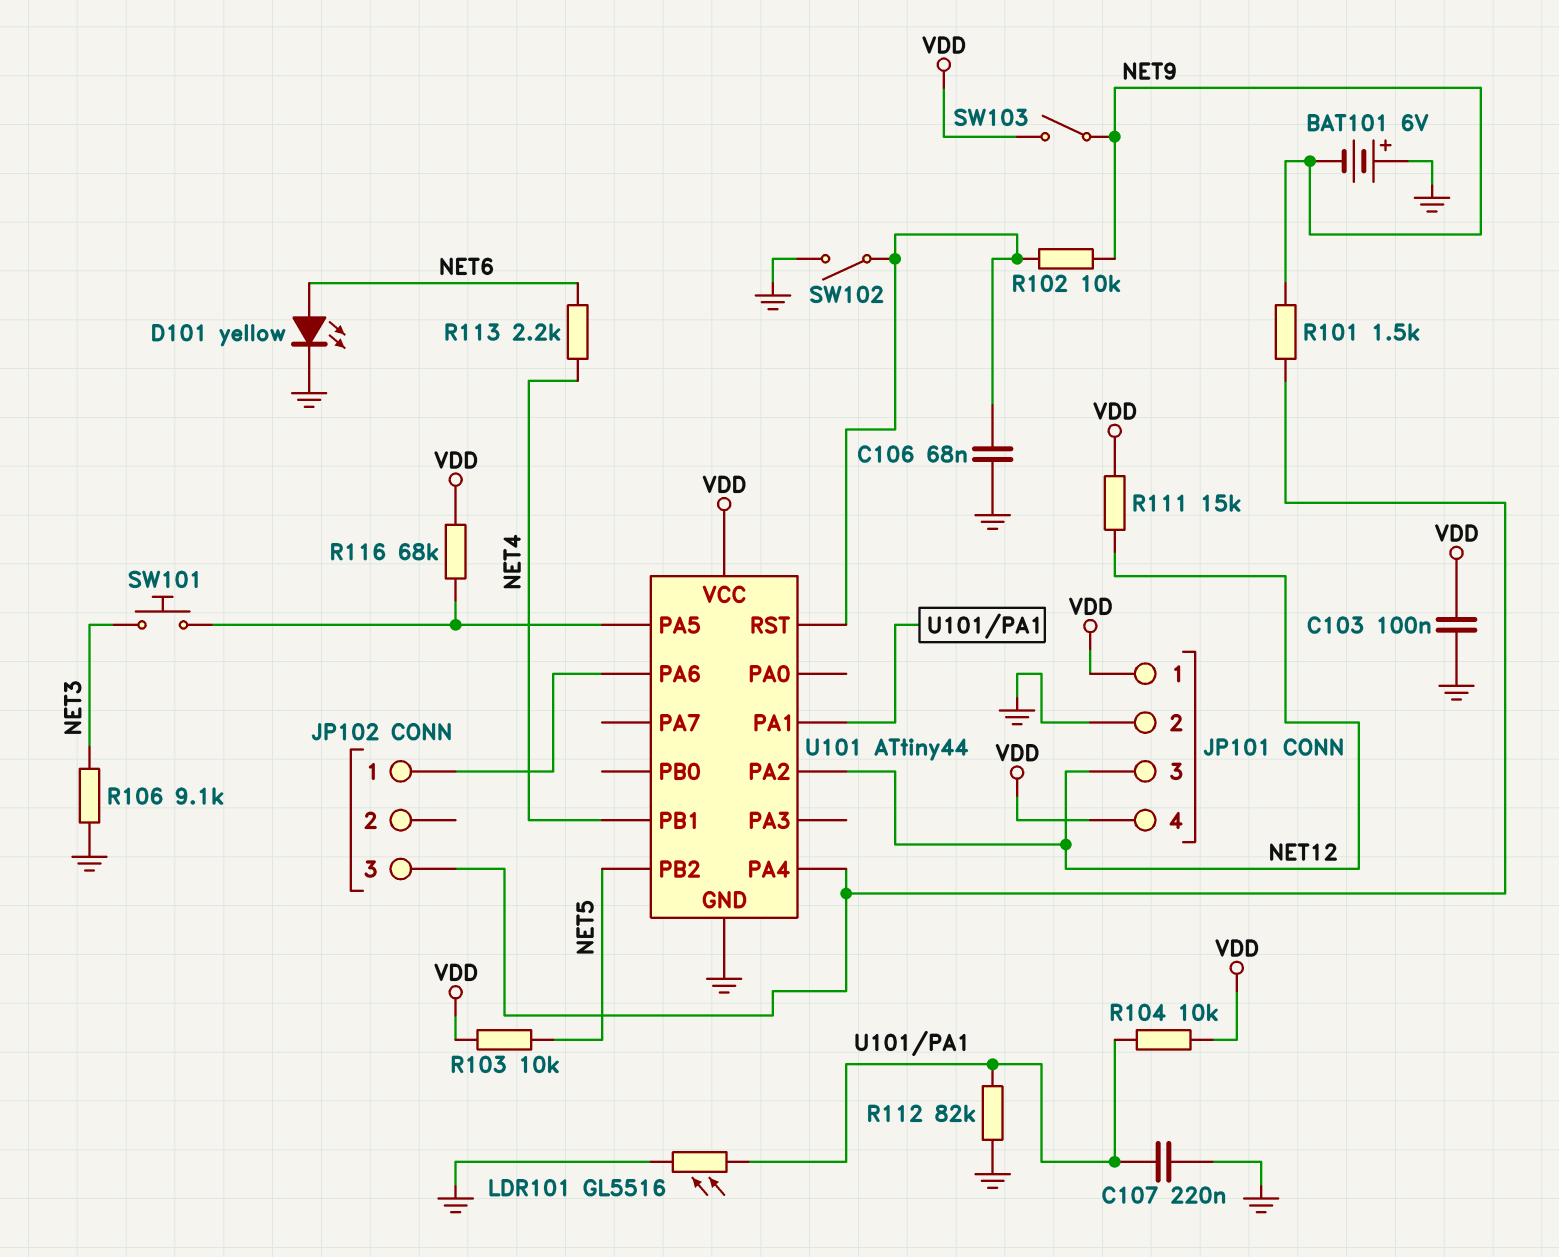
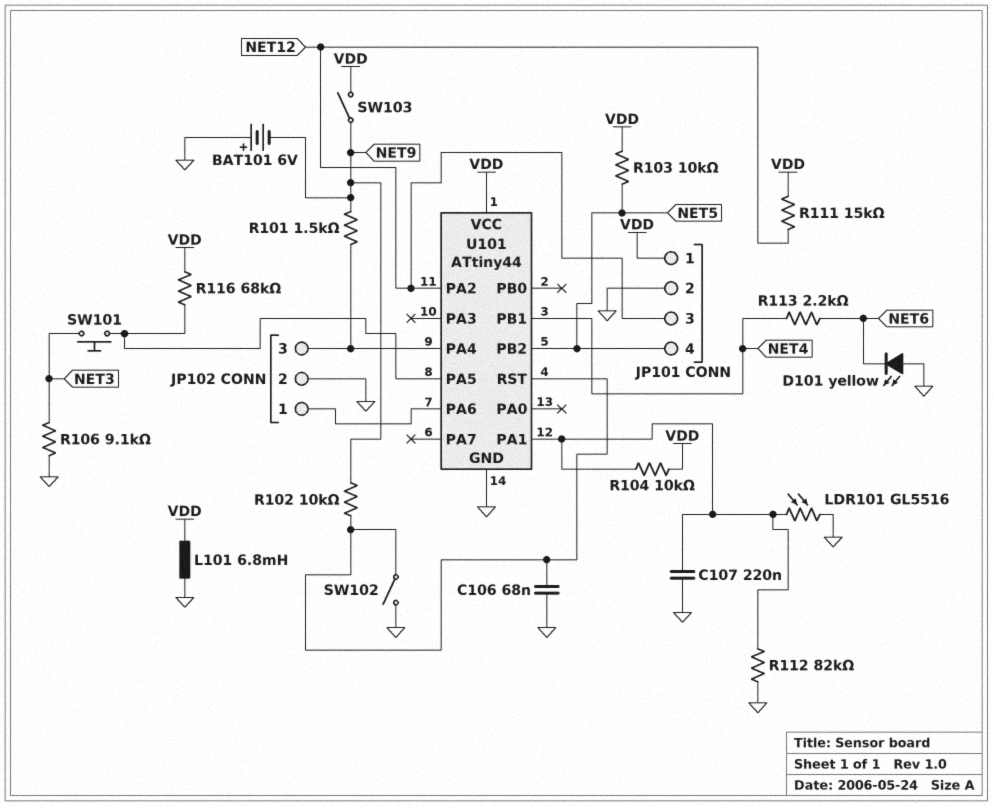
C103: 100nF (GND, VDD) -> none
D101: LED yellow (A NET6, K GND) -> LED yellow (A GND, K NET6)
JP101 pin 4: VDD -> NET5
JP102 pin 2: none -> GND
L101: none -> 6.8mH (GND, VDD)

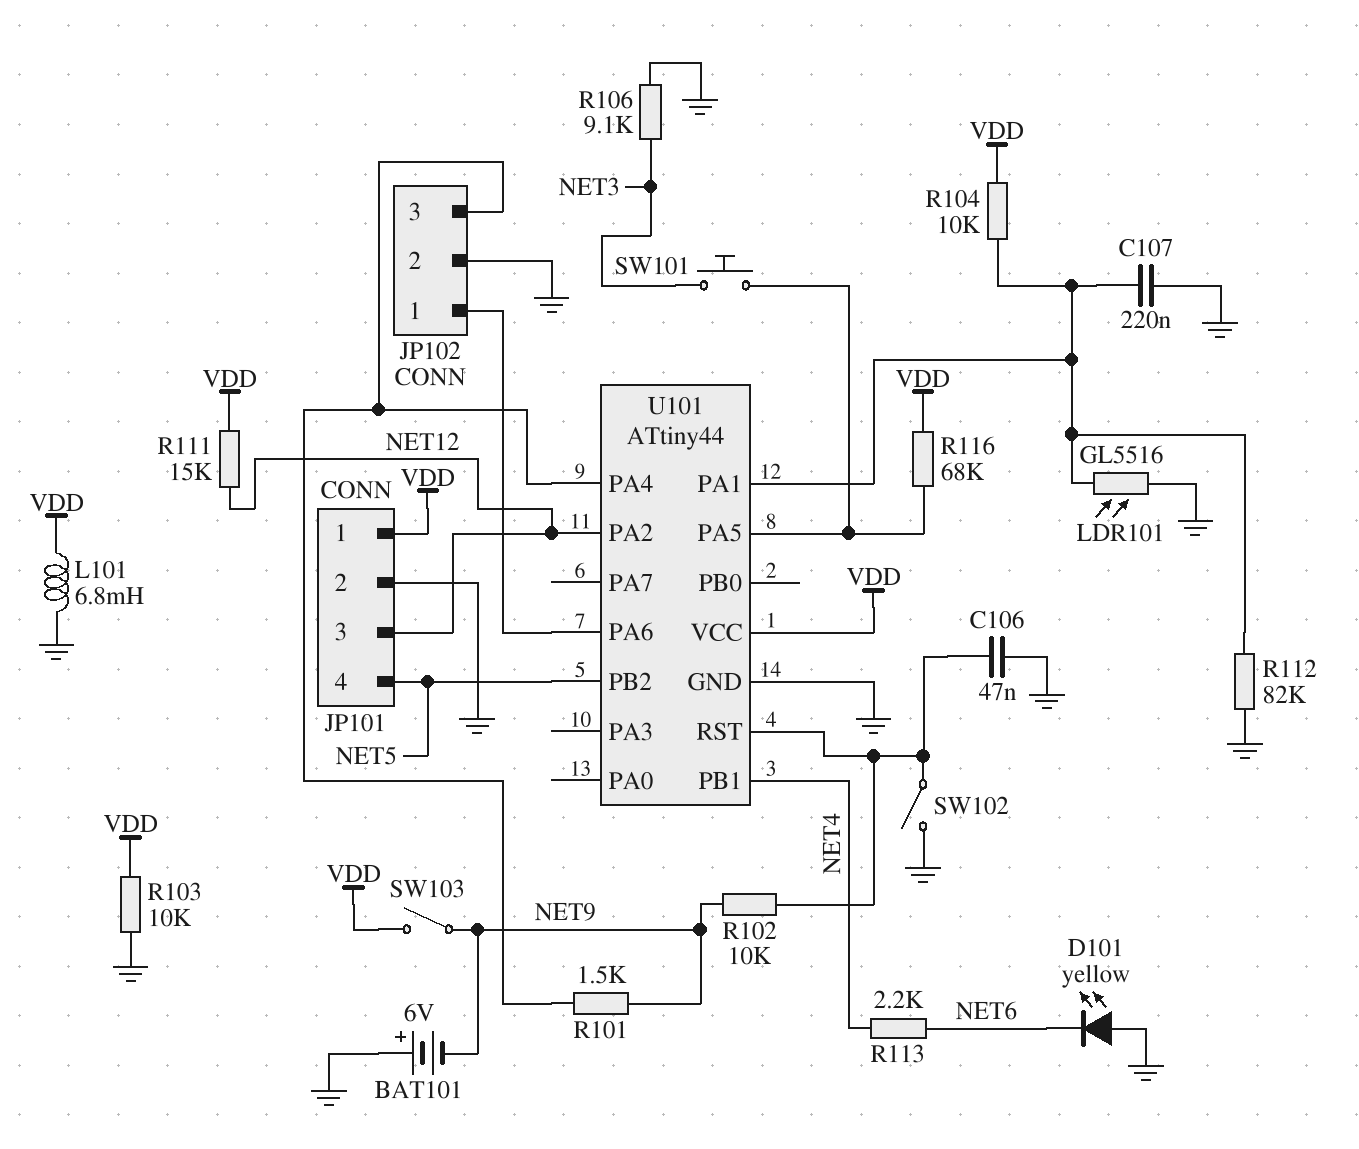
C106: 68nF (GND, U101/RST) -> 47nF (GND, U101/RST)
R103: 10k (NET5, VDD) -> 10k (GND, VDD)

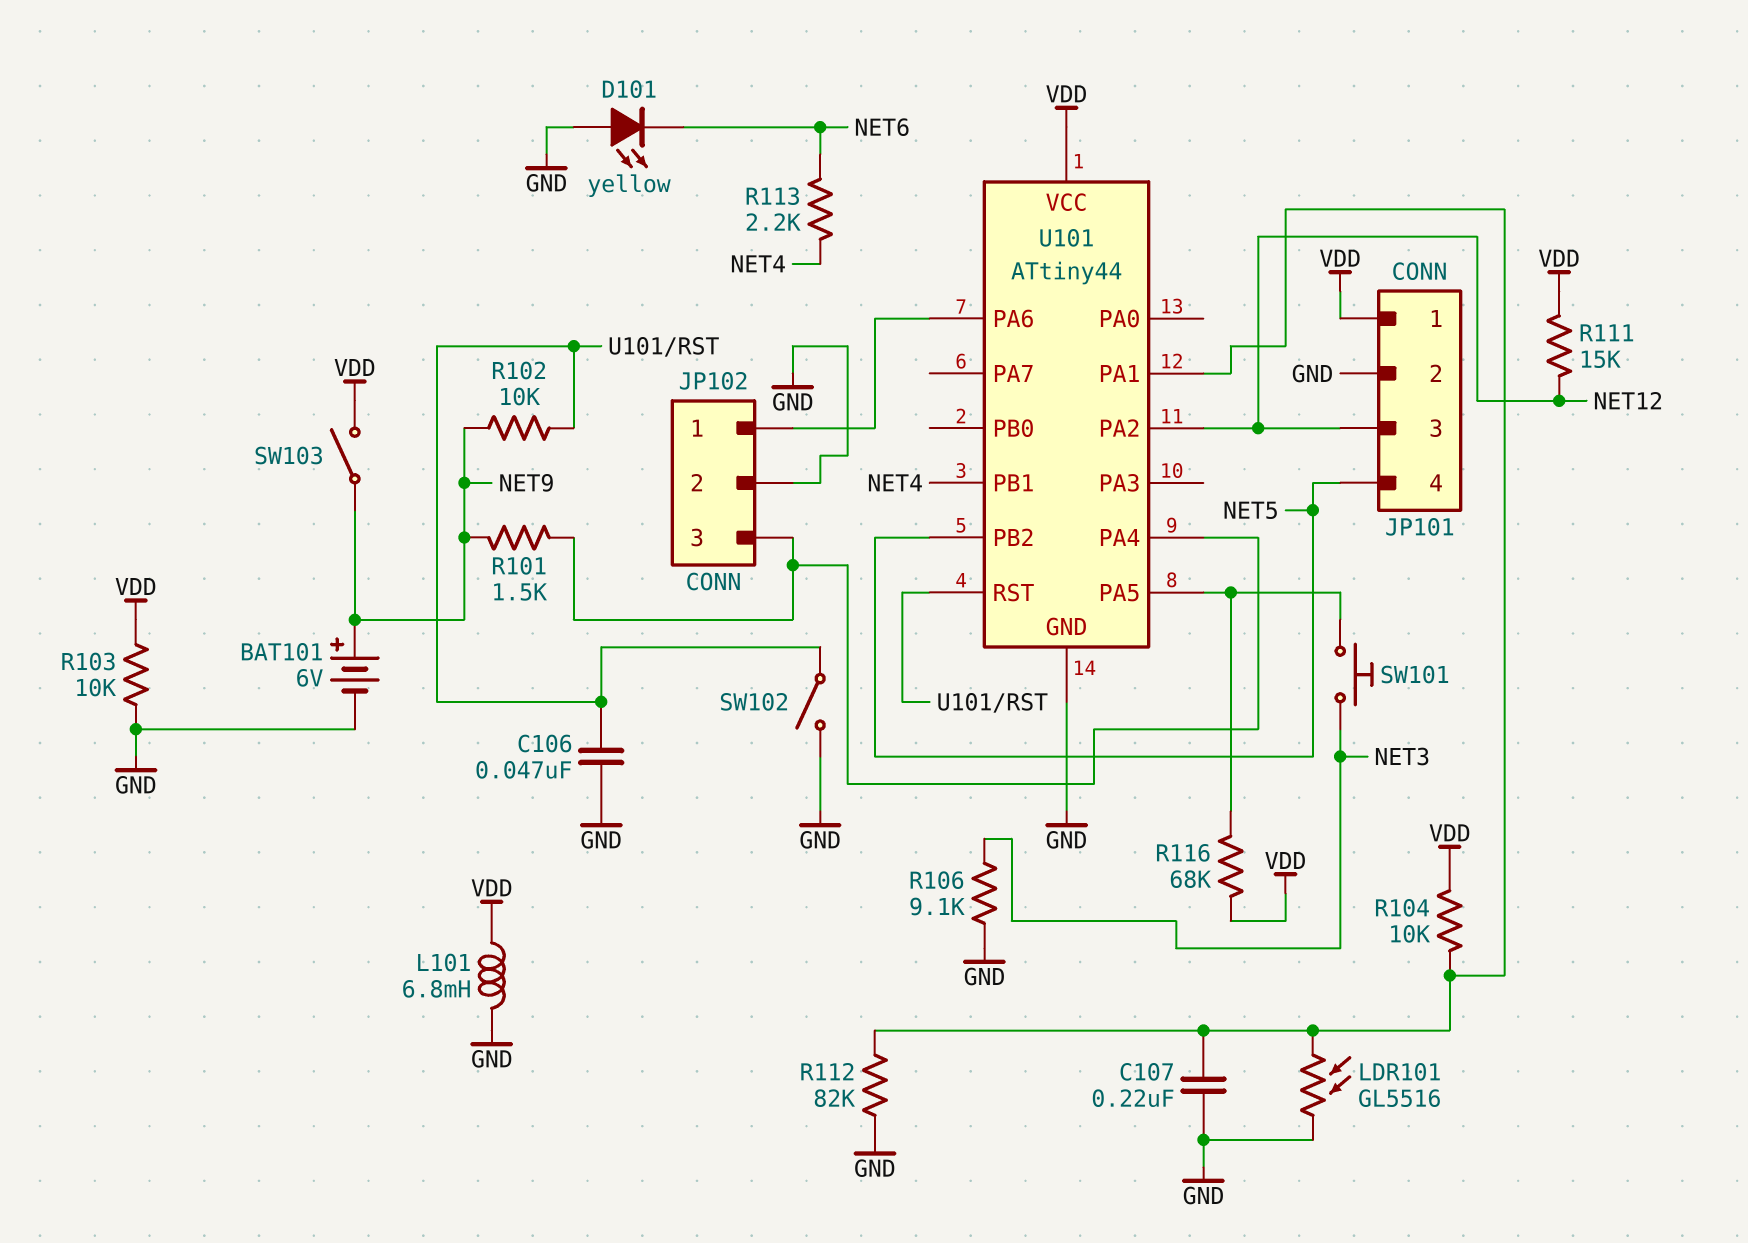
BAT101: 6V (plus GND, minus NET9) -> 6V (plus NET9, minus GND)

